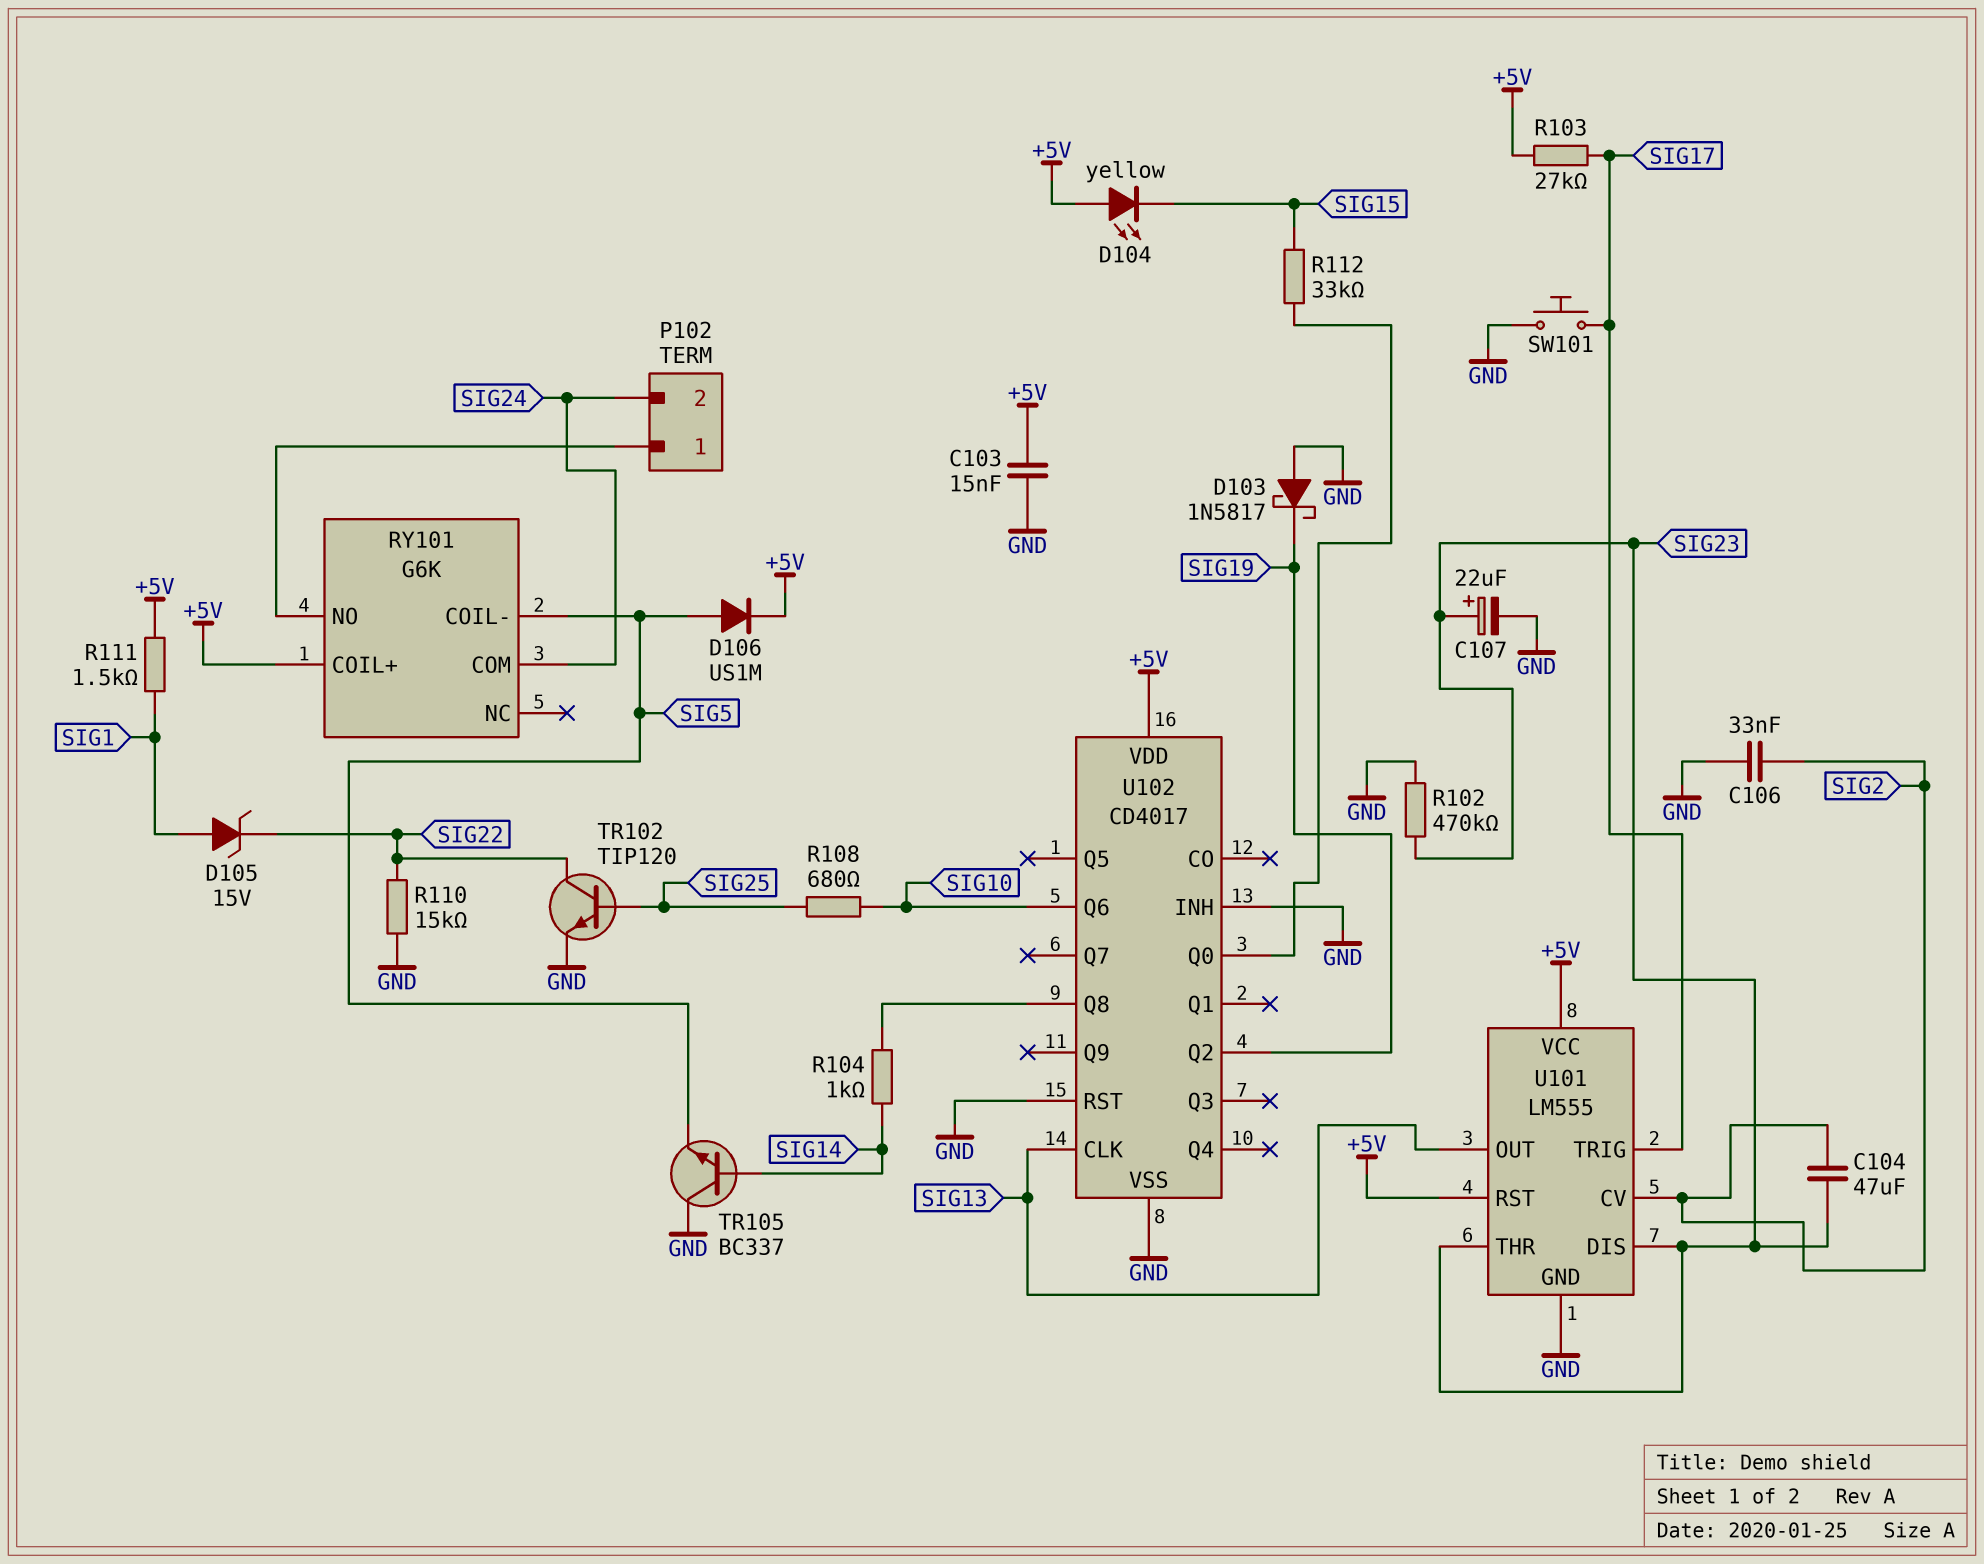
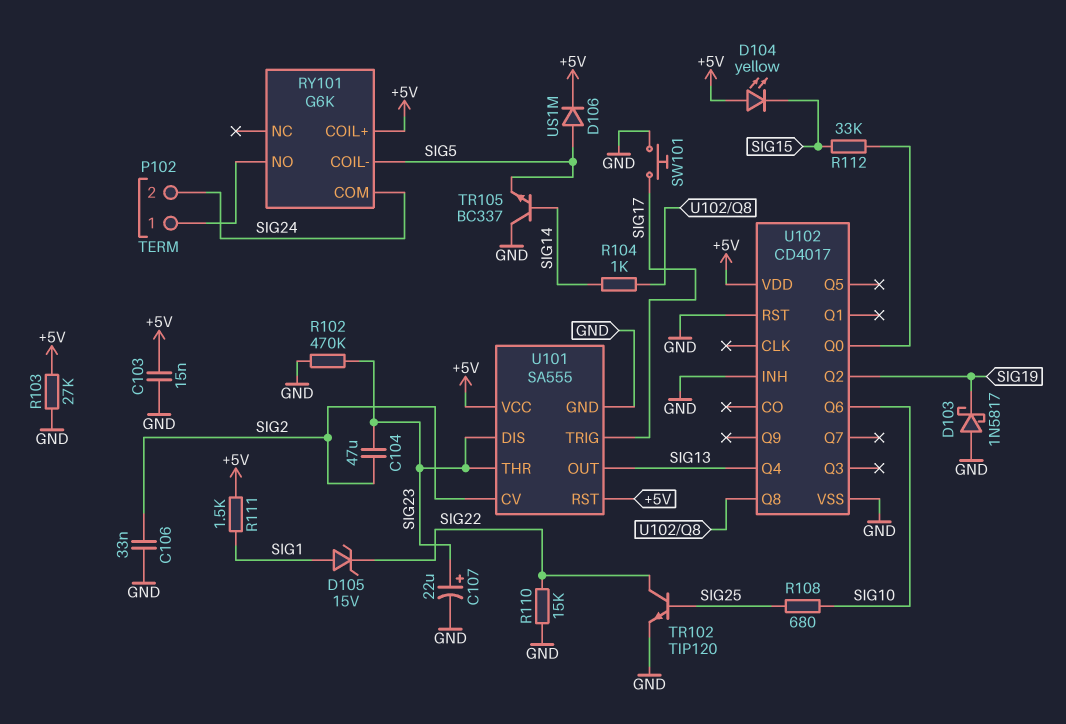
R103: 27k (+5V, SIG17) -> 27k (+5V, GND)
U101: LM555 -> SA555
U102 pin CLK: SIG13 -> none
U102 pin Q4: none -> SIG13

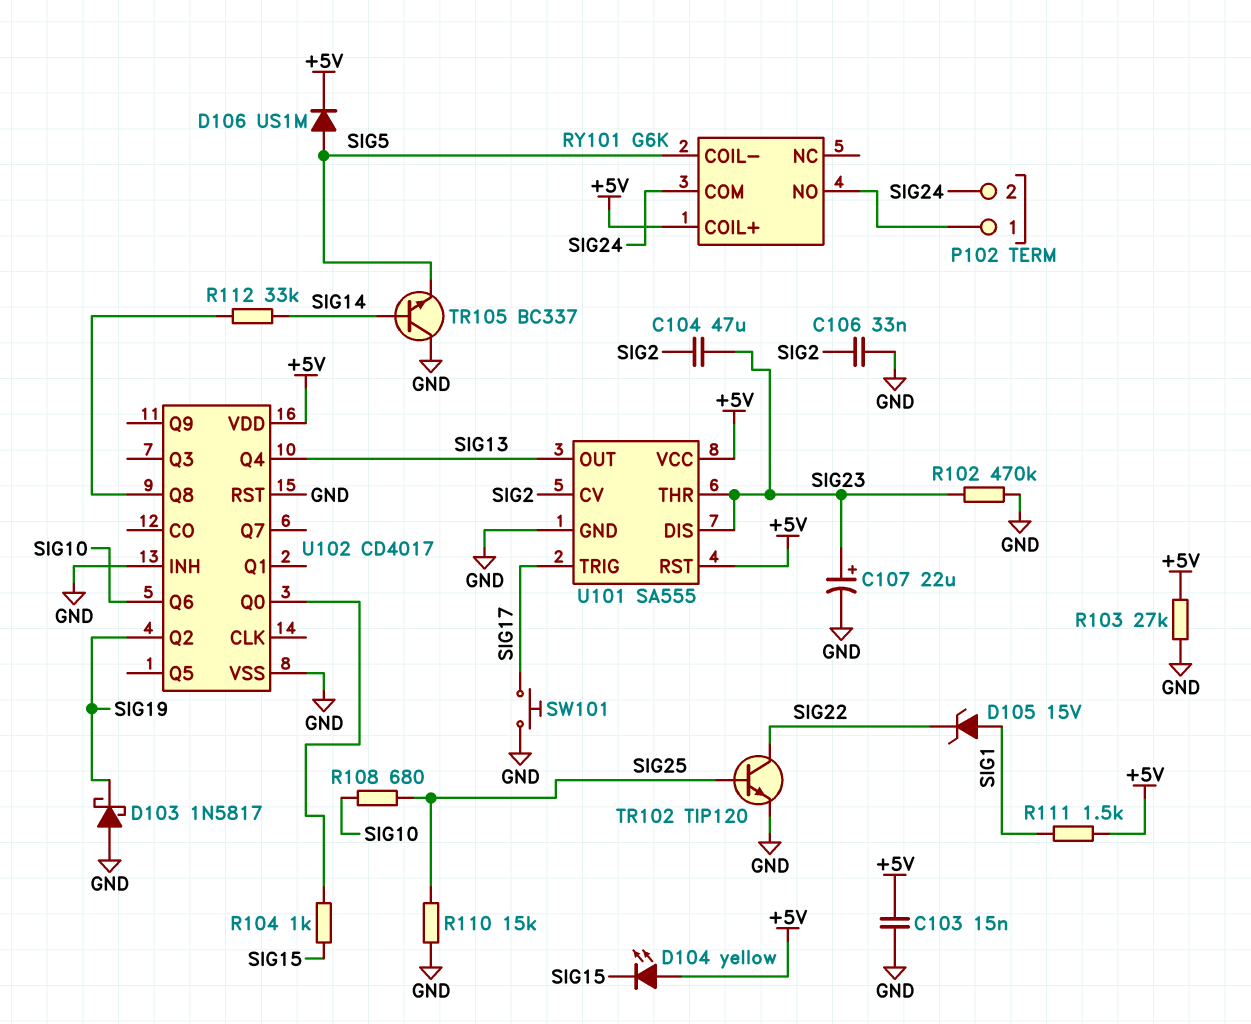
R104: 1k (SIG14, U102/Q8) -> 1k (SIG15, U102/Q0)
R110: 15k (GND, SIG22) -> 15k (GND, SIG25)
R112: 33k (SIG15, U102/Q0) -> 33k (SIG14, U102/Q8)

